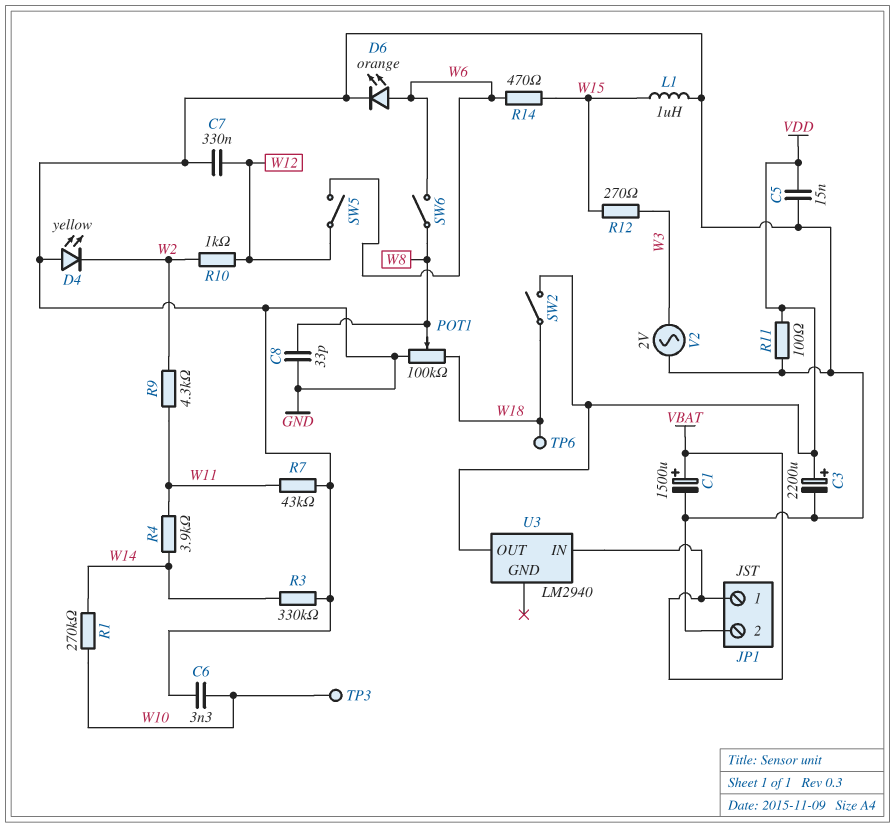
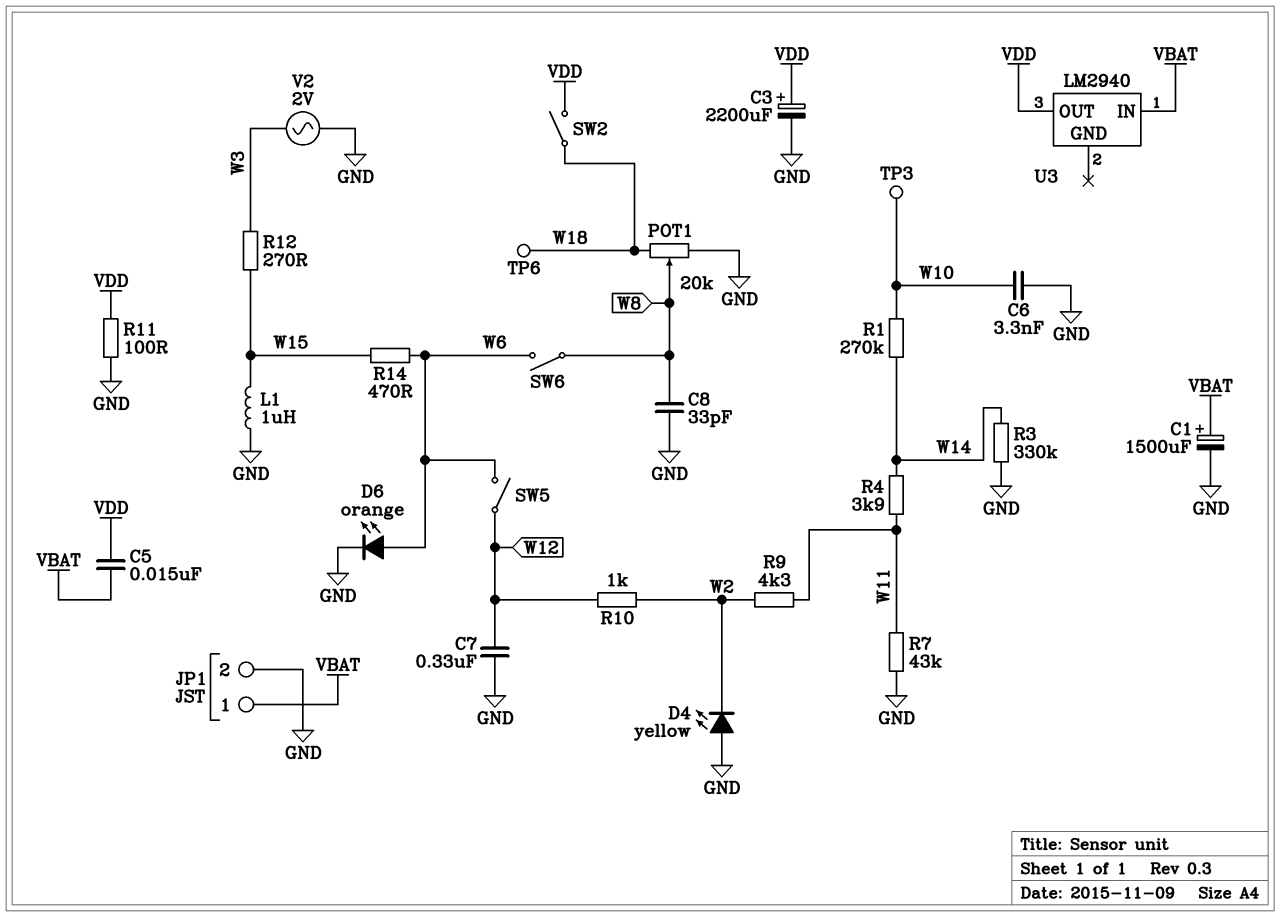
C5: 15nF (GND, VDD) -> 15nF (VBAT, VDD)
POT1: 100k (GND, W18, wiper W8) -> 20k (GND, W18, wiper W8)

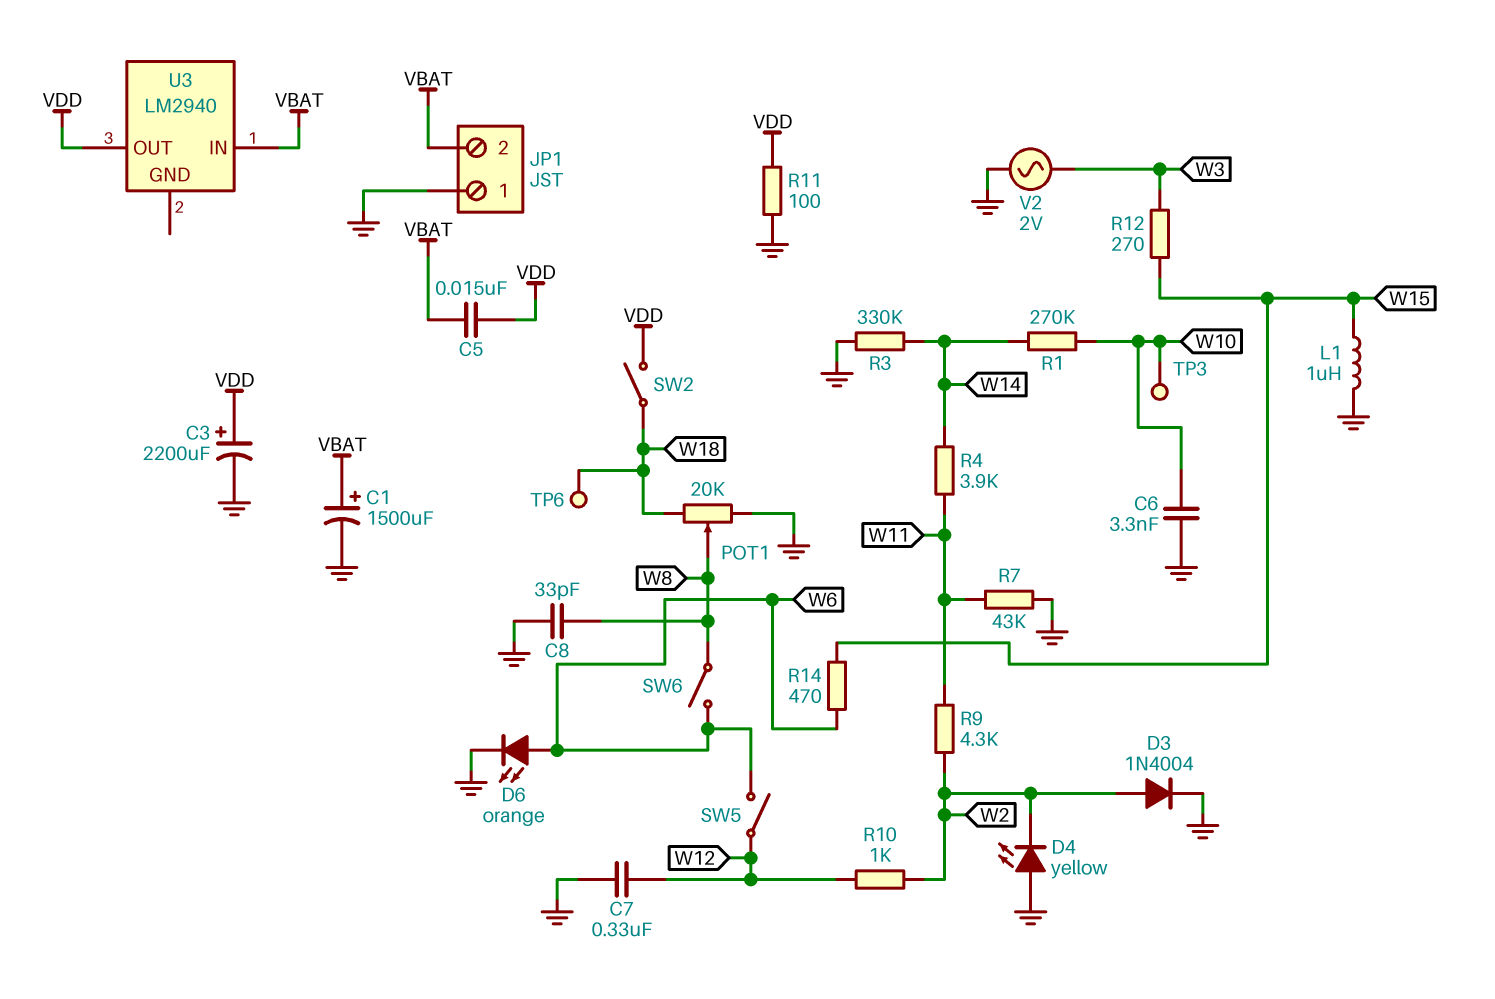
D3: none -> diode 1N4004 (A W2, K GND)
JP1 pin 1: VBAT -> GND
JP1 pin 2: GND -> VBAT

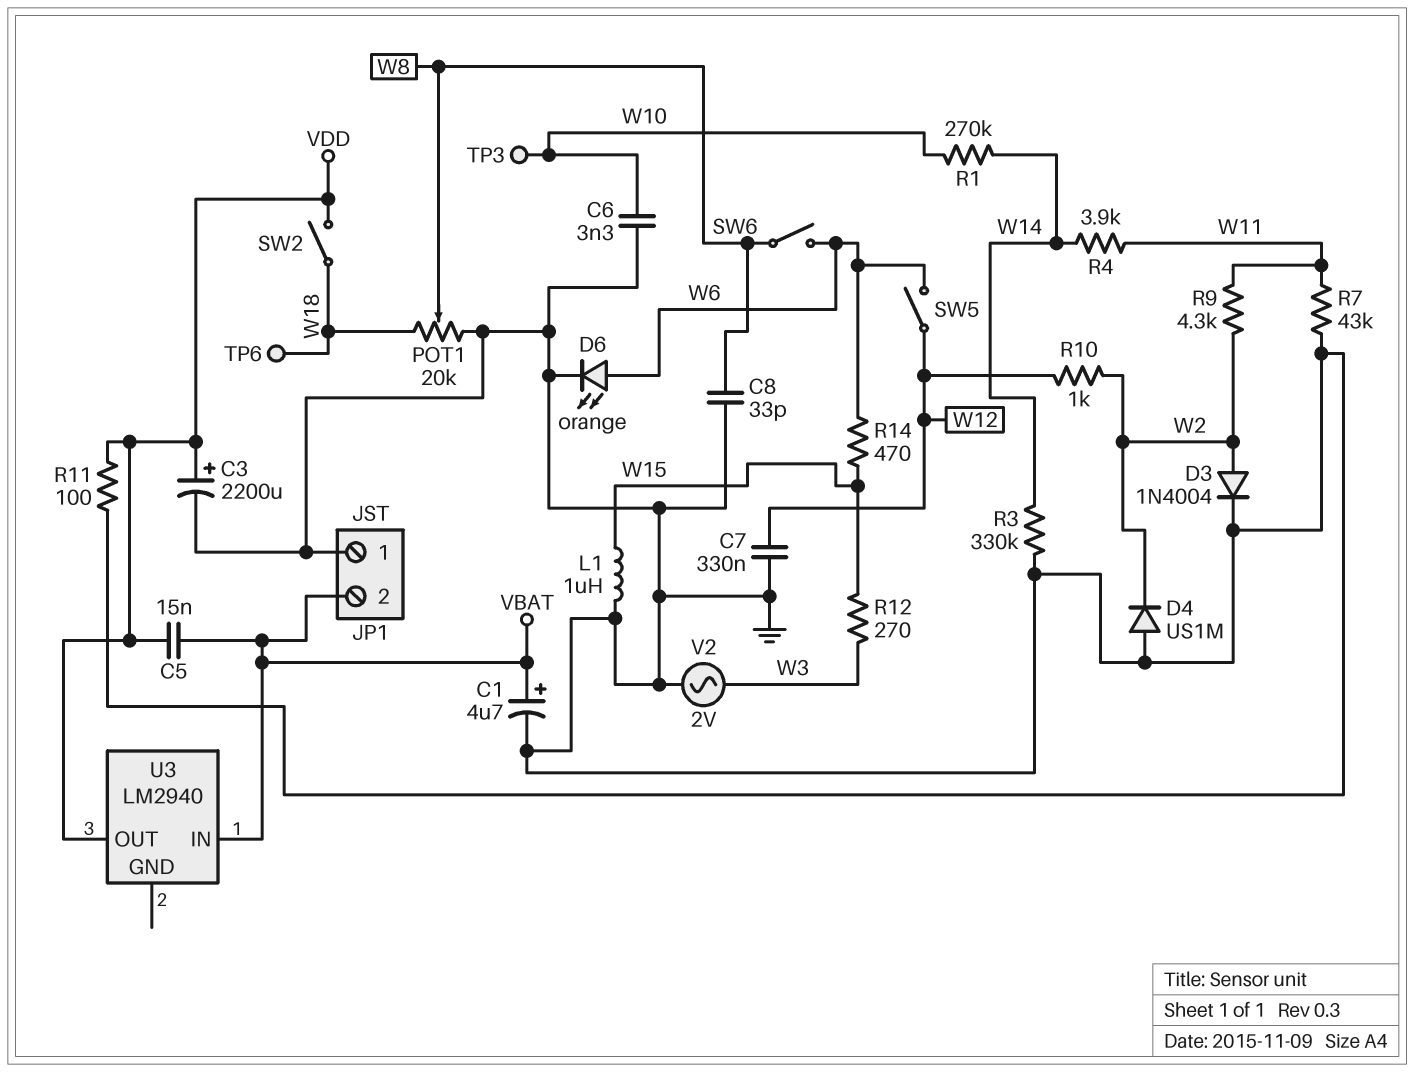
C1: 1500uF (plus VBAT, minus GND) -> 4.7uF (plus VBAT, minus GND)
D4: LED yellow (A GND, K W2) -> diode US1M (A GND, K W2)

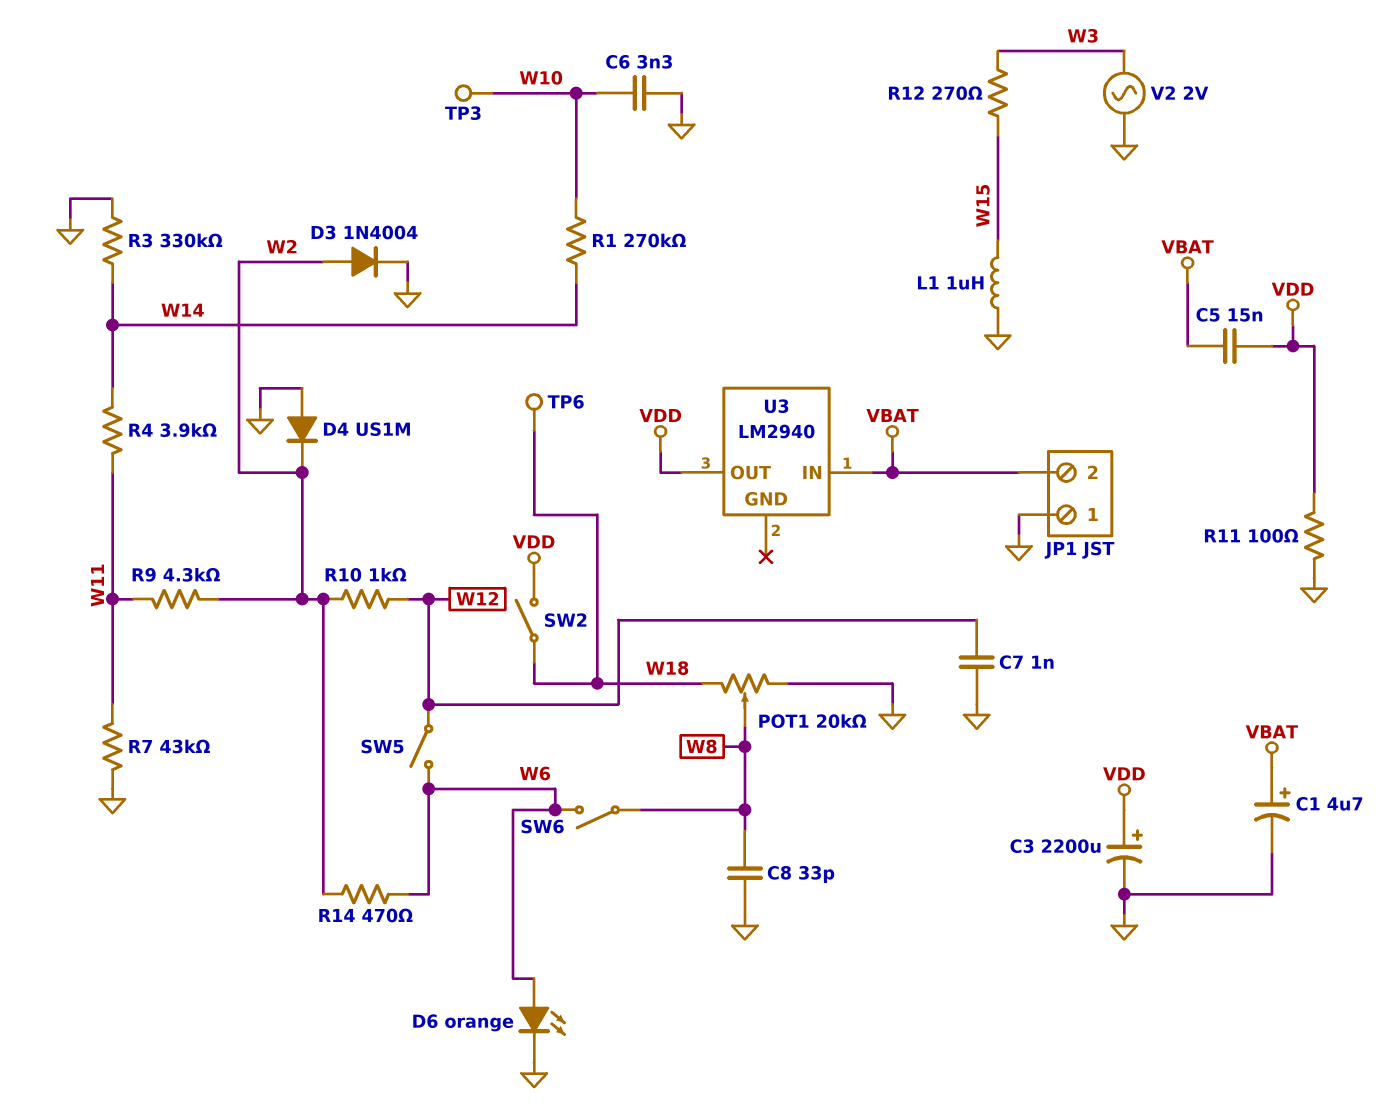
C7: 330nF (GND, W12) -> 1nF (GND, W12)
R14: 470 (W6, W15) -> 470 (W2, W6)

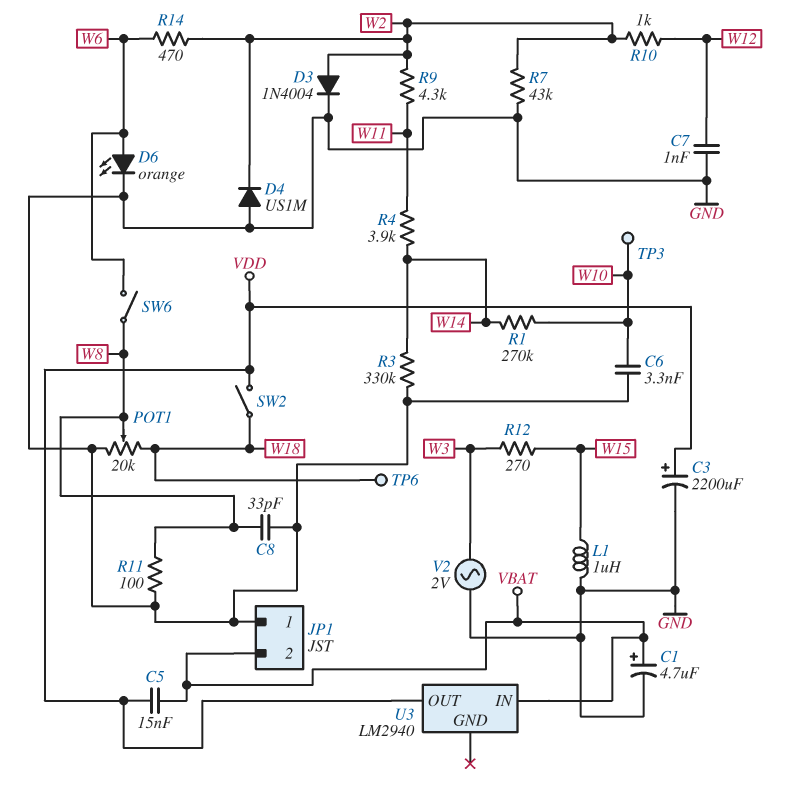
R7: 43k (GND, W11) -> 43k (GND, W2)
R11: 100 (GND, VDD) -> 100 (GND, W8)
SW5: switch (W6, W12) -> none

